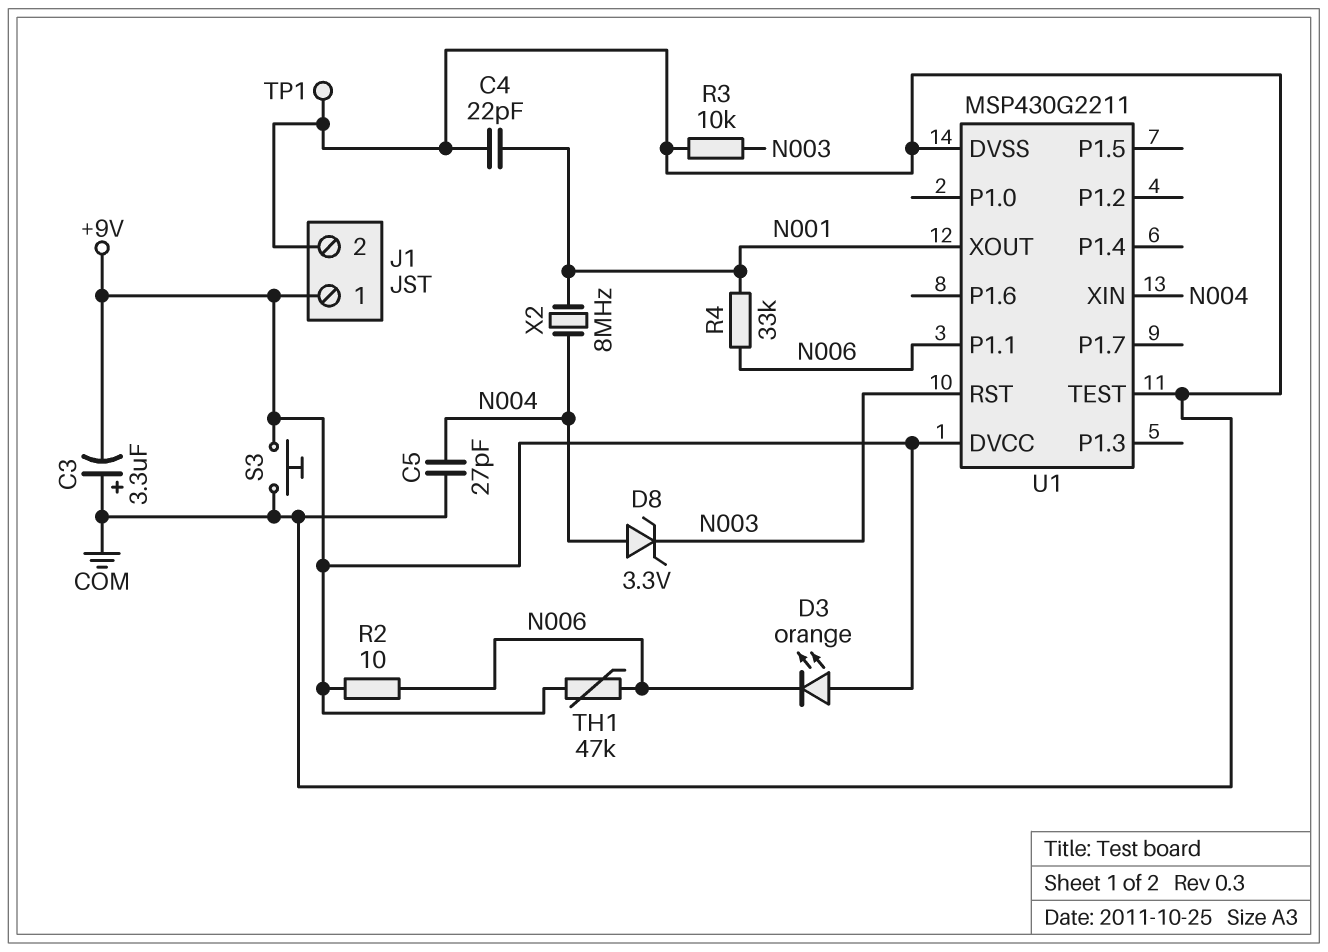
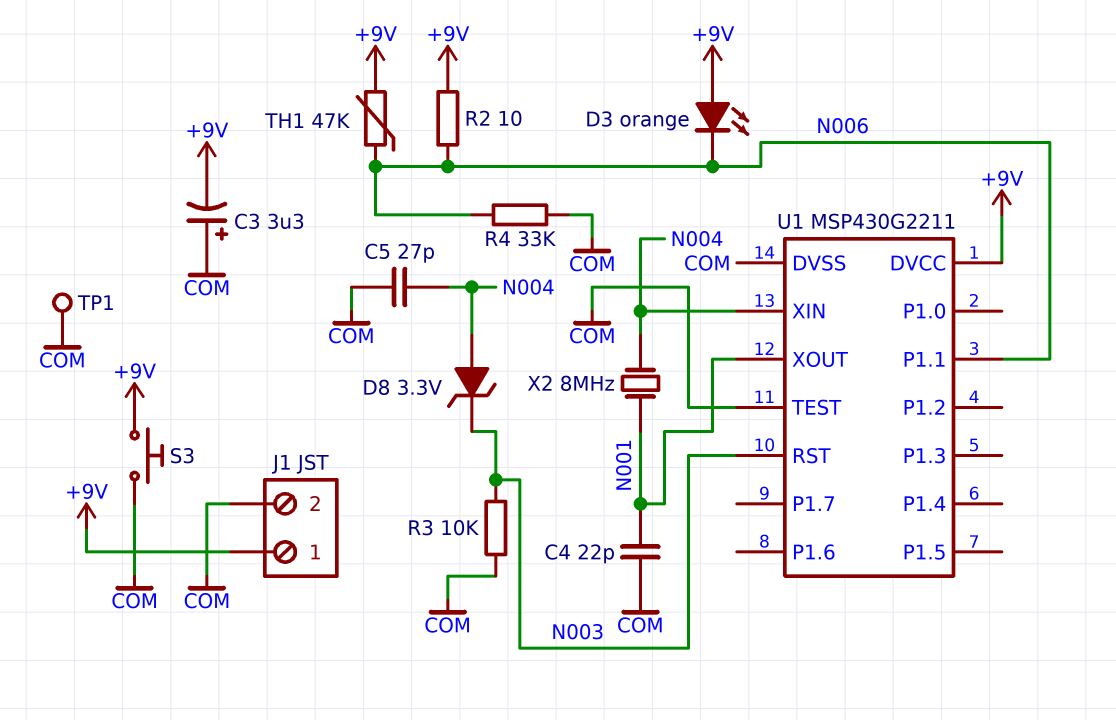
R4: 33k (N001, N006) -> 33k (COM, N006)

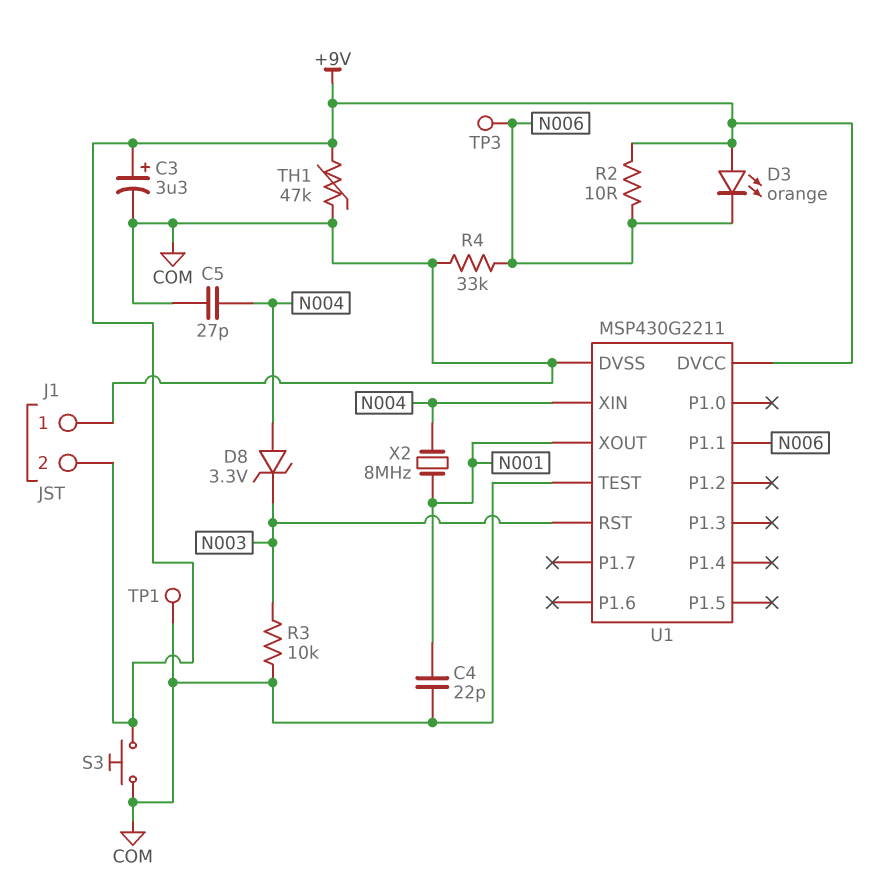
C3: 3.3uF (plus COM, minus +9V) -> 3.3uF (plus +9V, minus COM)
J1 pin 1: +9V -> COM
J1 pin 2: COM -> +9V
TH1: 47k (+9V, N006) -> 47k (+9V, COM)
TP3: none -> test point (N006)

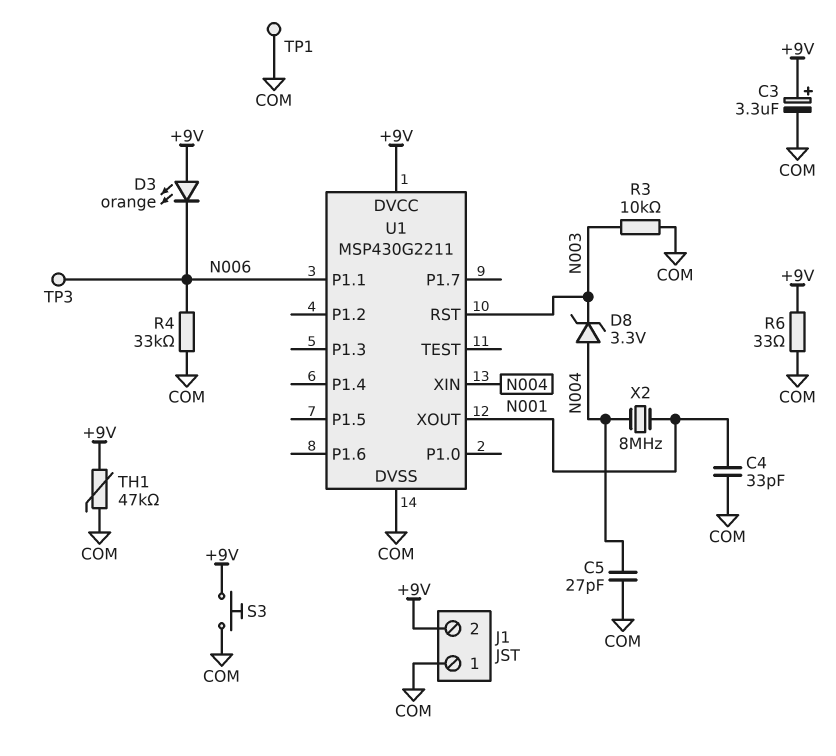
C4: 22pF (COM, N001) -> 33pF (COM, N001)
R2: 10 (+9V, N006) -> none
R6: none -> 33 (+9V, COM)
U1 pin TEST: COM -> none

